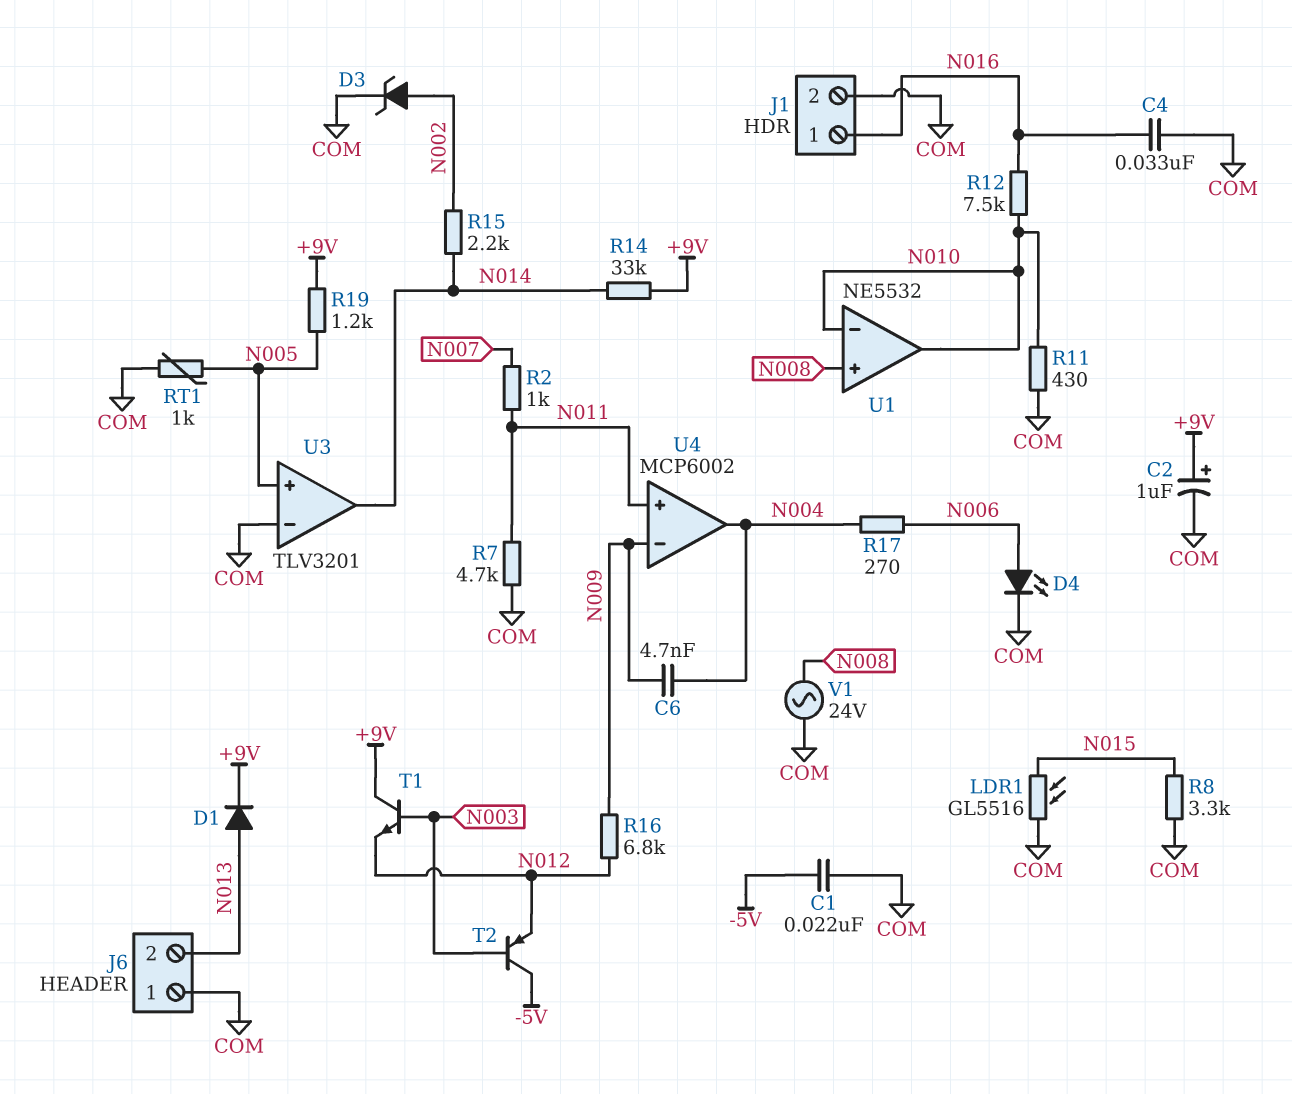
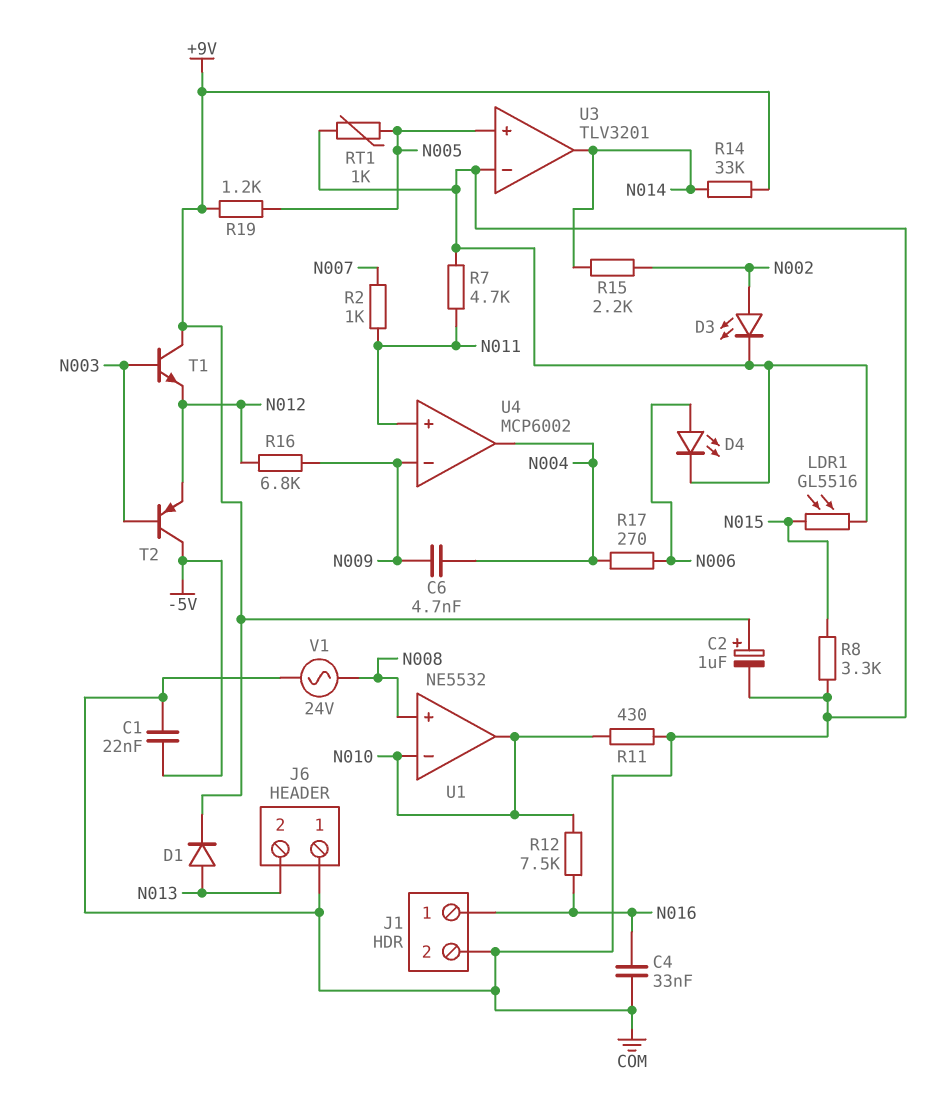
D3: zener (A N002, K COM) -> LED (A N002, K COM)

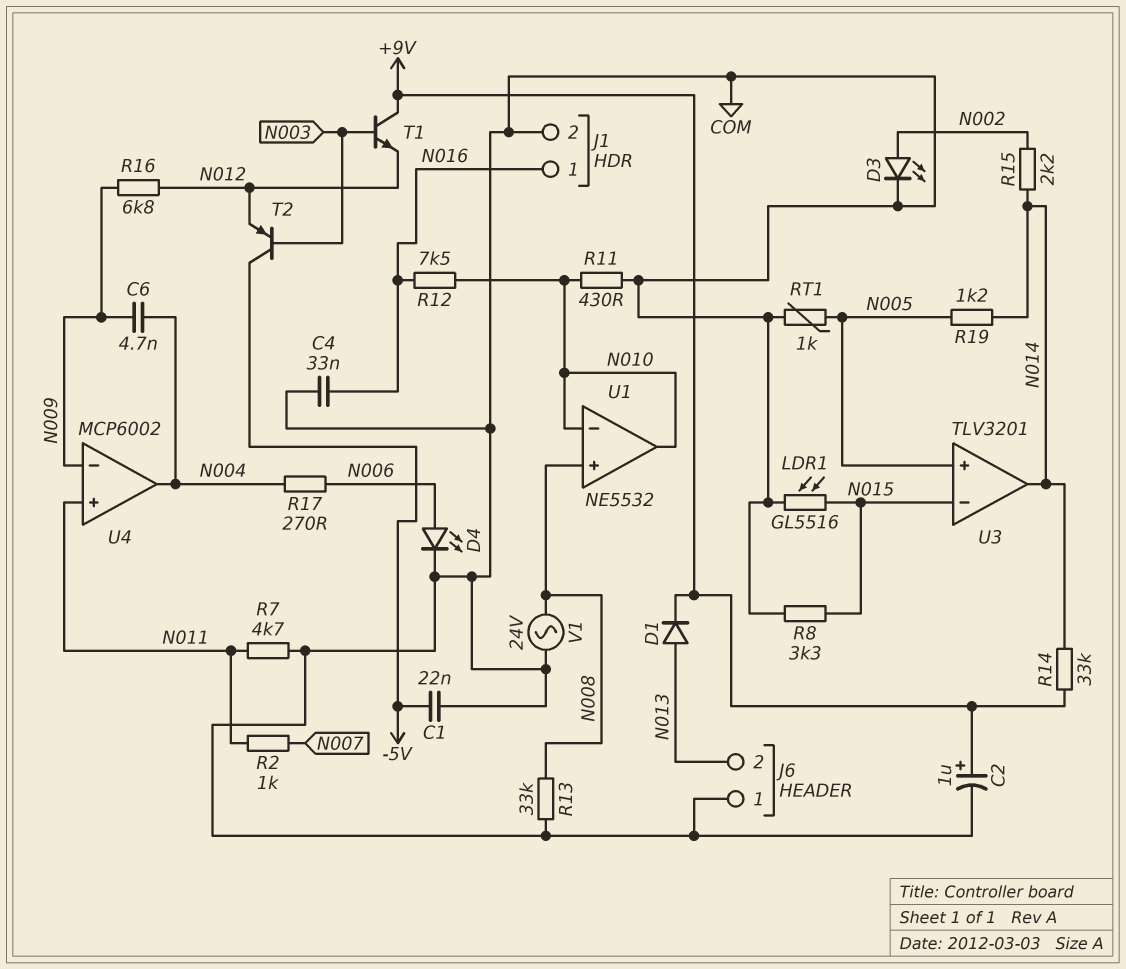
R13: none -> 33k (COM, N008)
R19: 1.2k (+9V, N005) -> 1.2k (N005, N014)
U3 pin in-: COM -> N015

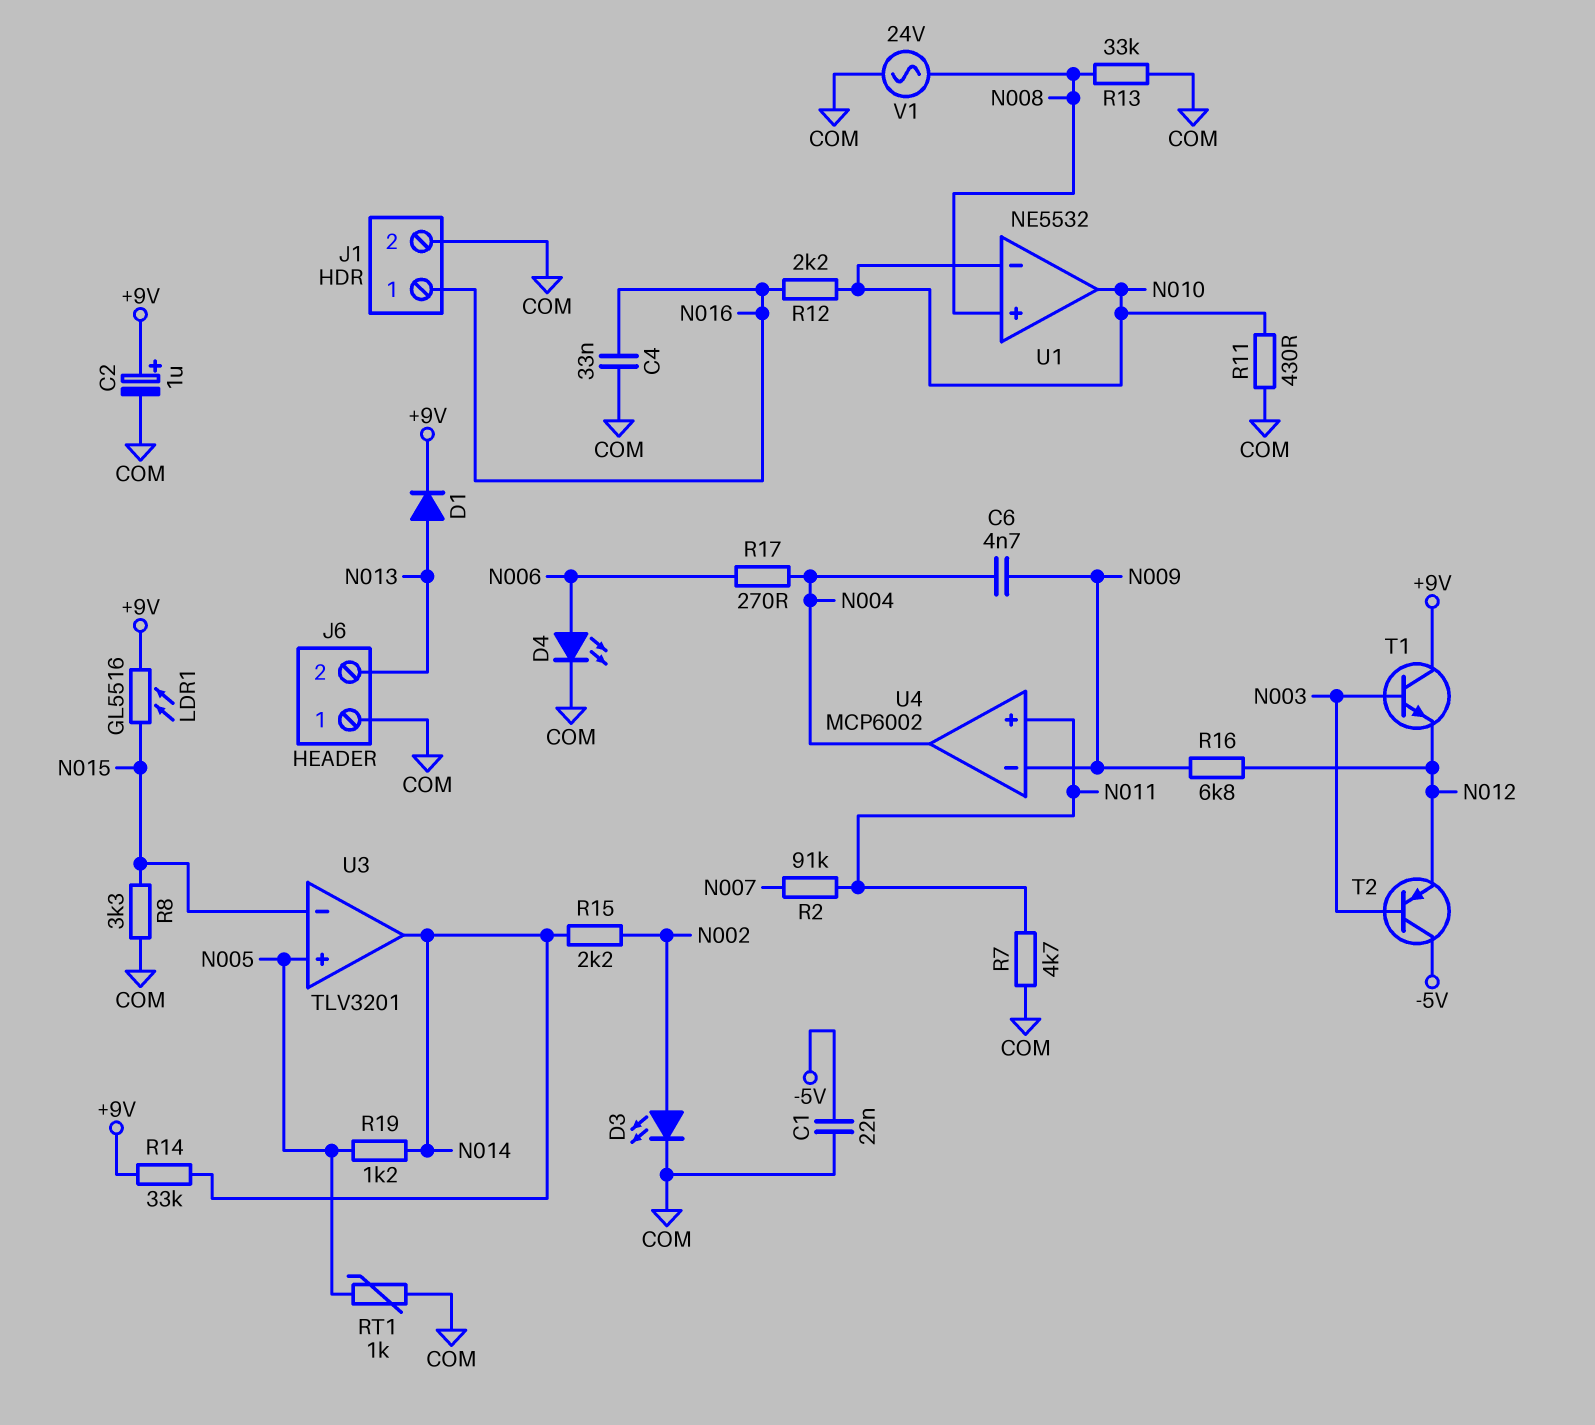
LDR1: GL5516 (COM, N015) -> GL5516 (+9V, N015)
R2: 1k (N007, N011) -> 91k (N007, N011)
R12: 7.5k (N010, N016) -> 2.2k (N010, N016)

